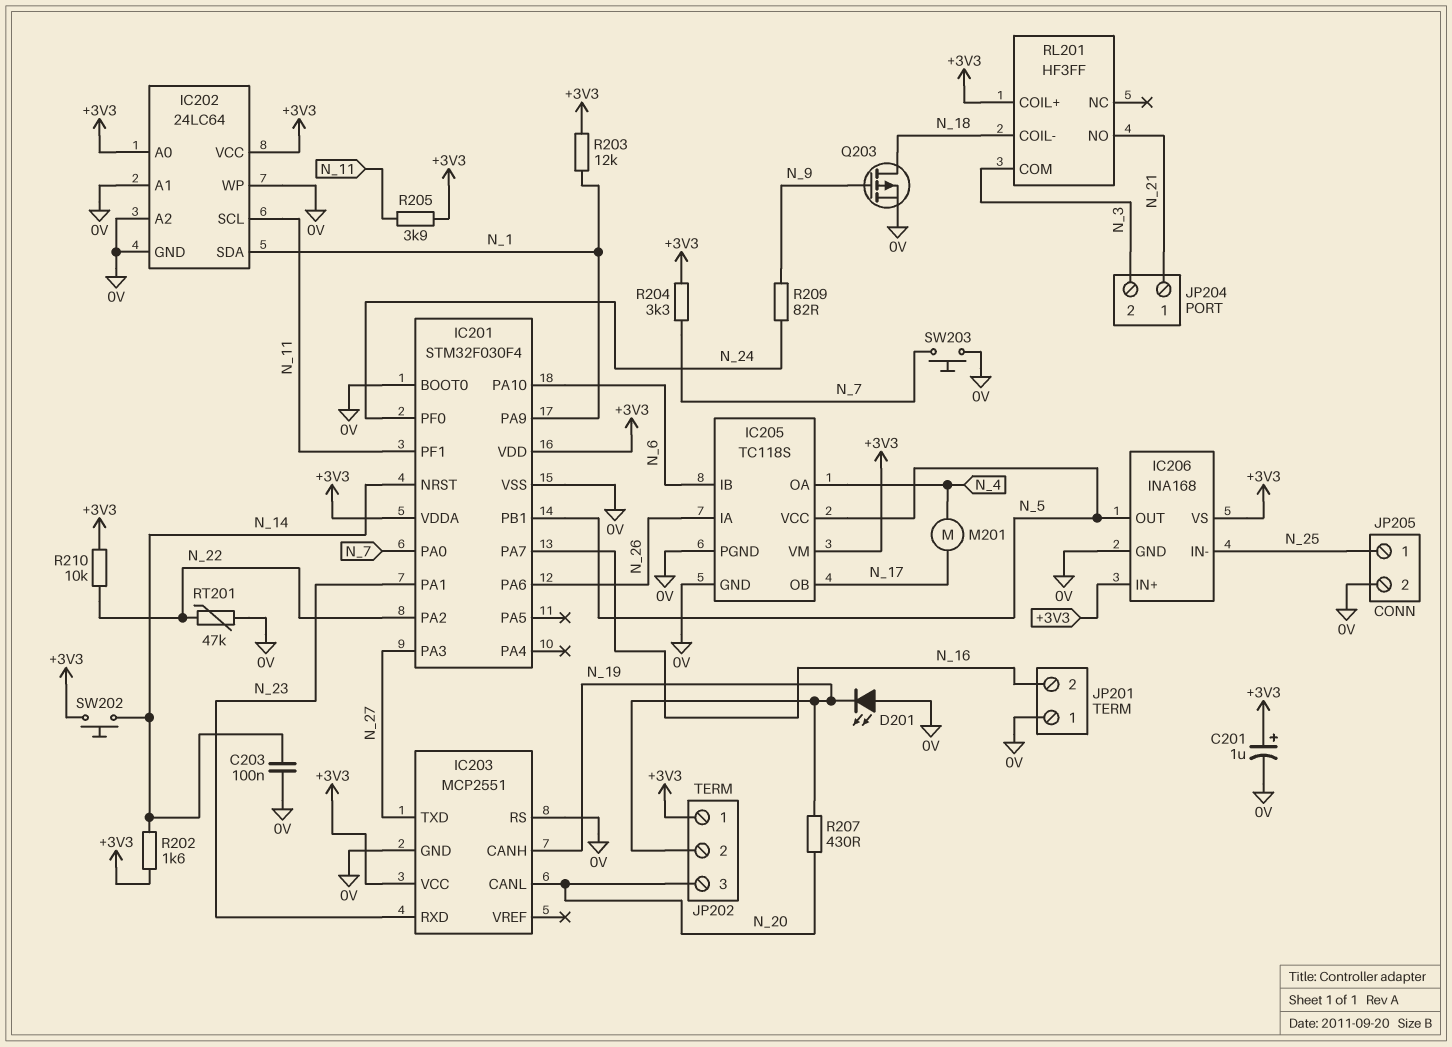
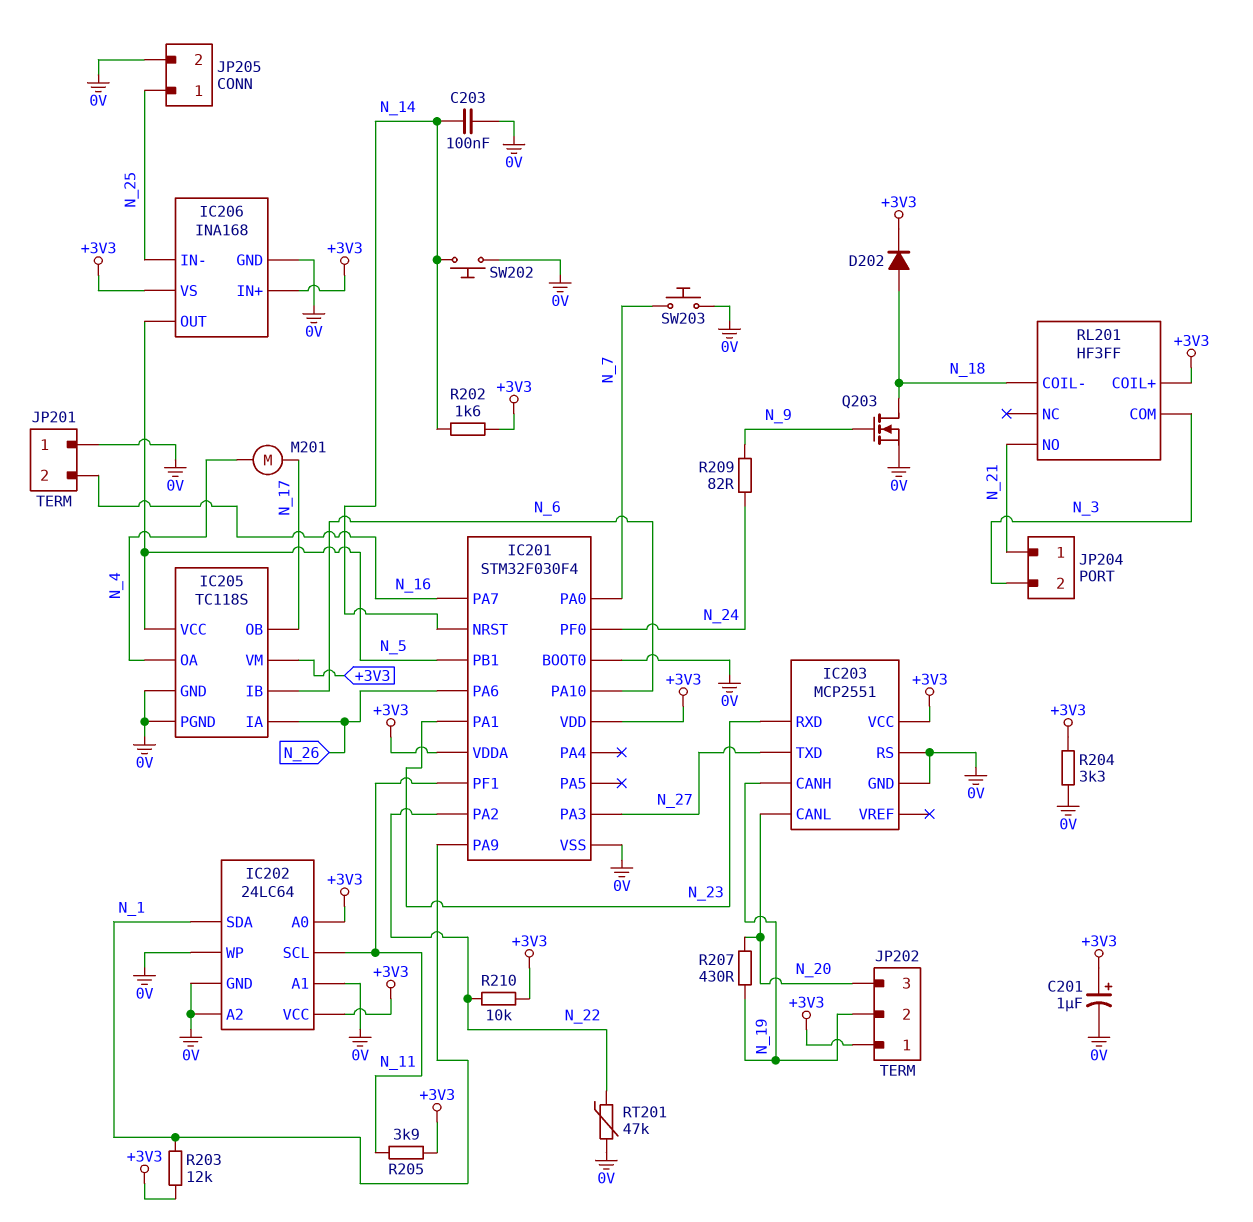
D201: LED (A 0V, K N_19) -> none
D202: none -> diode (A N_18, K +3V3)
Q203: PMOS (G N_9, D N_18, S 0V) -> NMOS (G N_9, D N_18, S 0V)
R204: 3.3k (+3V3, N_7) -> 3.3k (+3V3, 0V)
SW202: button (+3V3, N_14) -> button (0V, N_14)

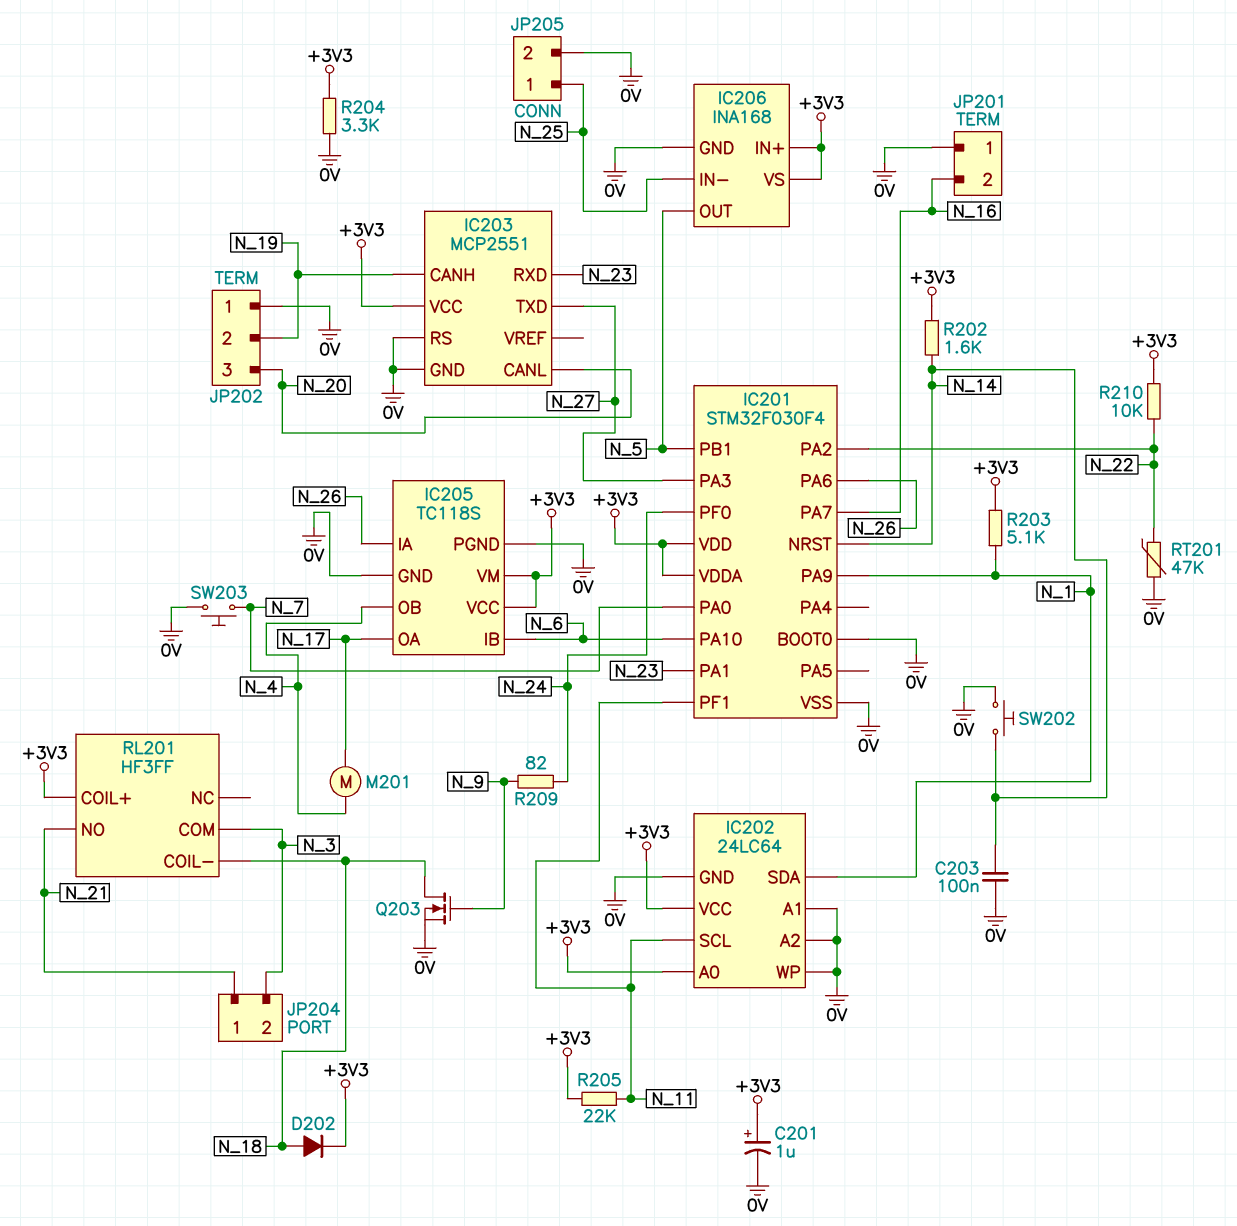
IC205 pin OA: N_4 -> N_17
IC205 pin OB: N_17 -> N_4
IC205 pin VCC: N_5 -> +3V3
JP202 pin 1: +3V3 -> 0V
R203: 12k (+3V3, N_1) -> 5.1k (+3V3, N_1)
R205: 3.9k (+3V3, N_11) -> 22k (+3V3, N_11)
R207: 430 (N_19, N_20) -> none

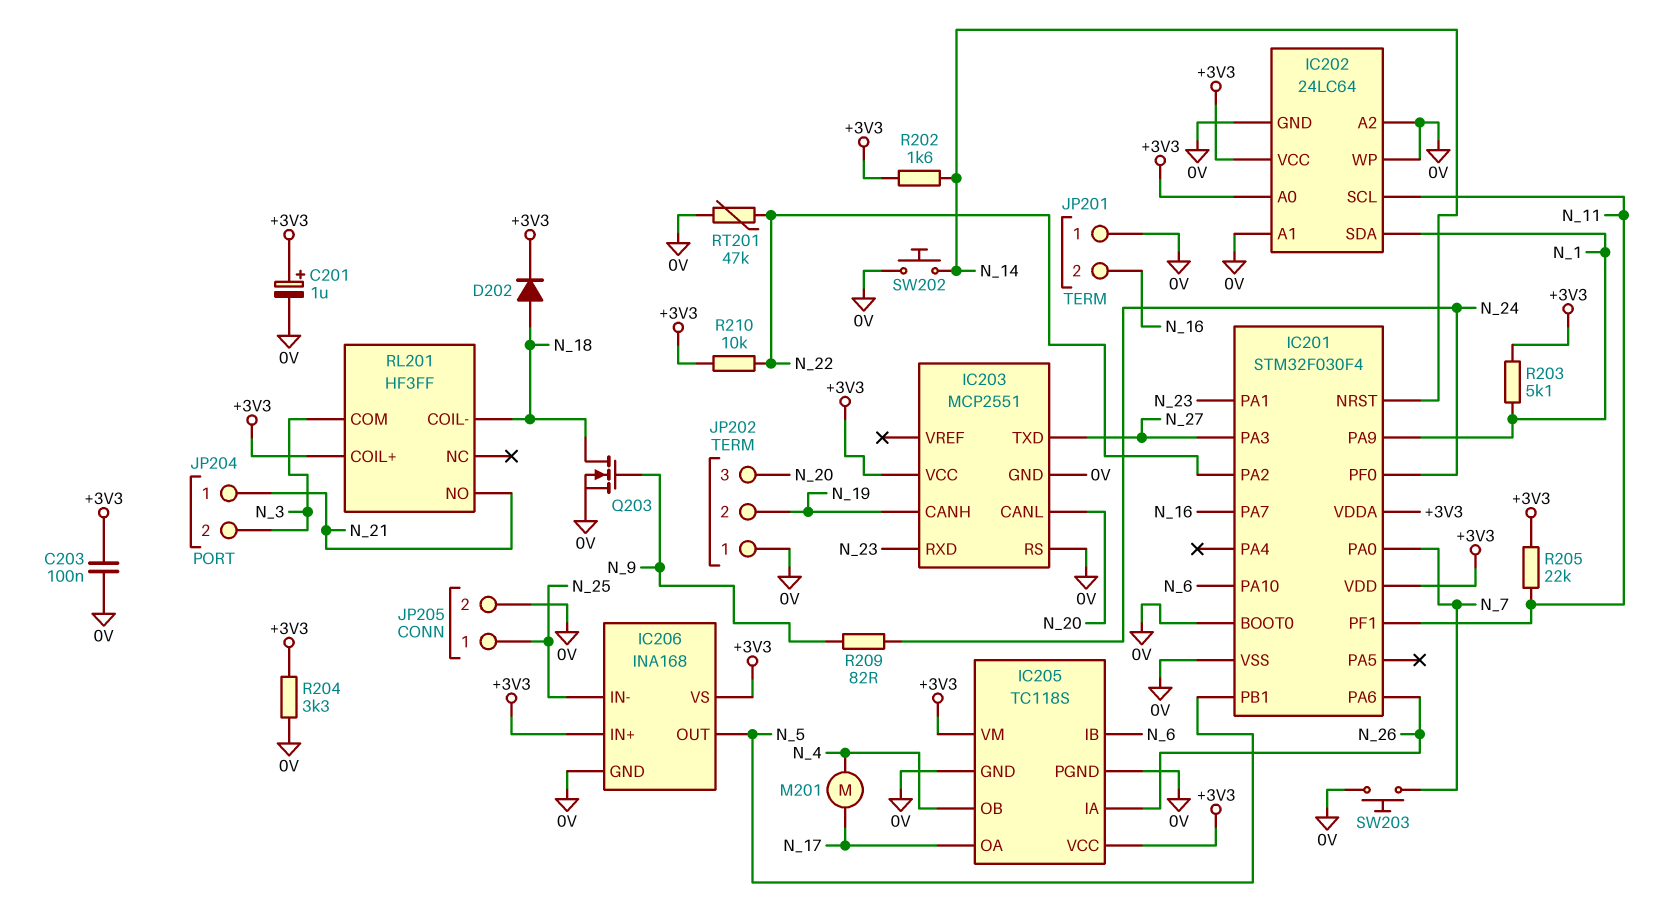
C203: 100nF (0V, N_14) -> 100nF (+3V3, 0V)

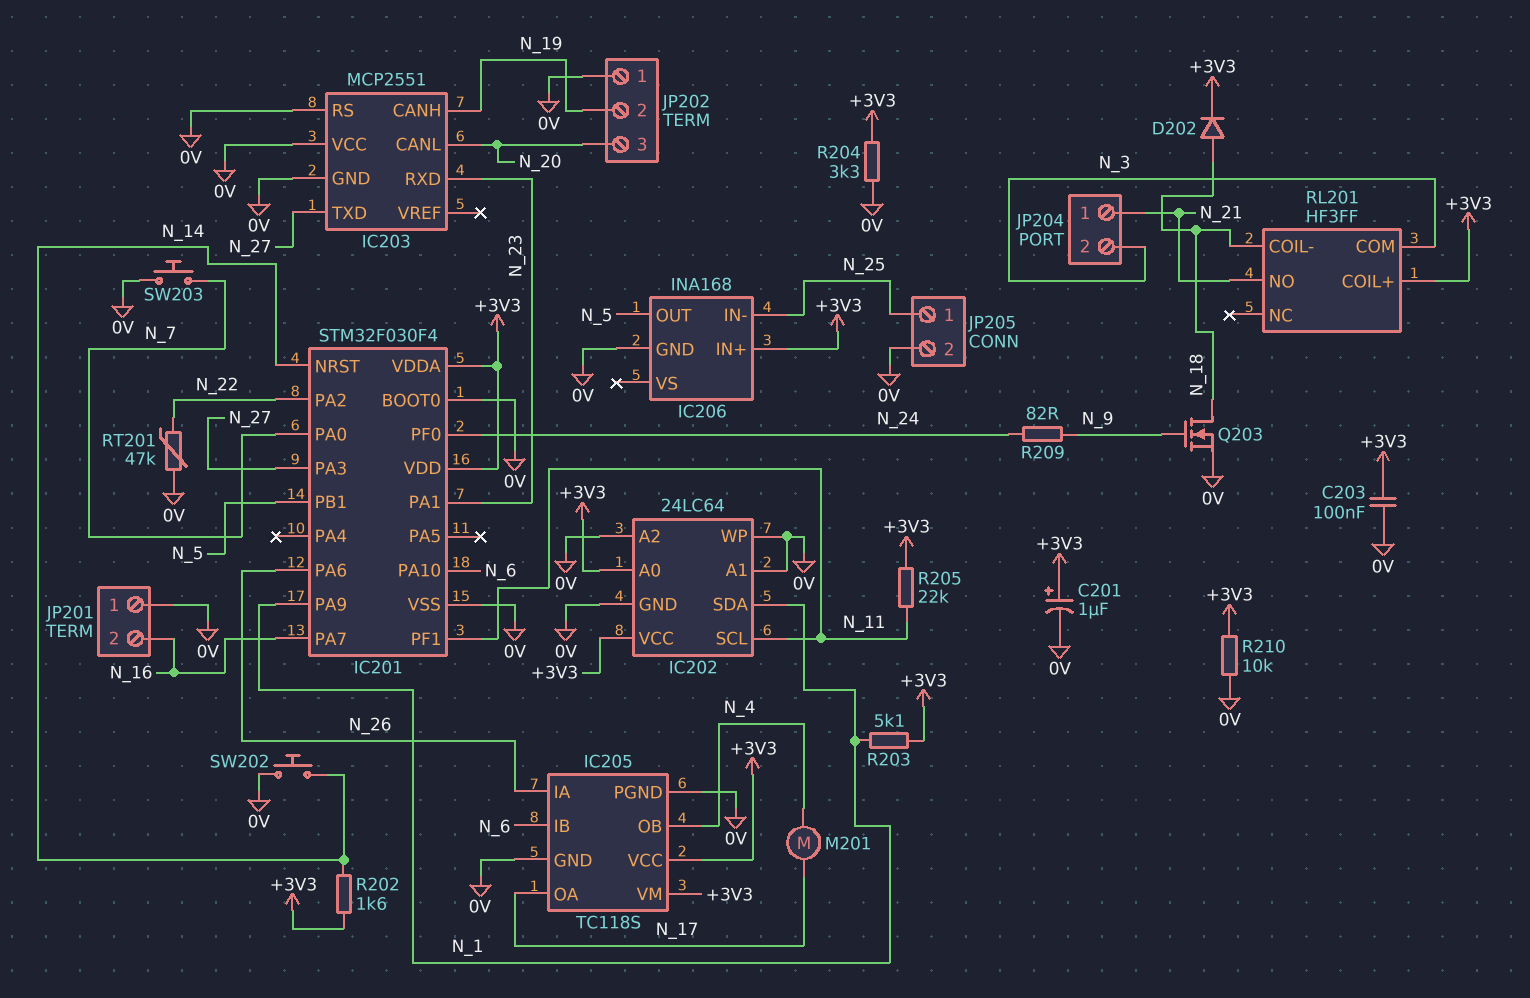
IC203 pin VCC: +3V3 -> 0V
IC206 pin VS: +3V3 -> none
R210: 10k (+3V3, N_22) -> 10k (+3V3, 0V)

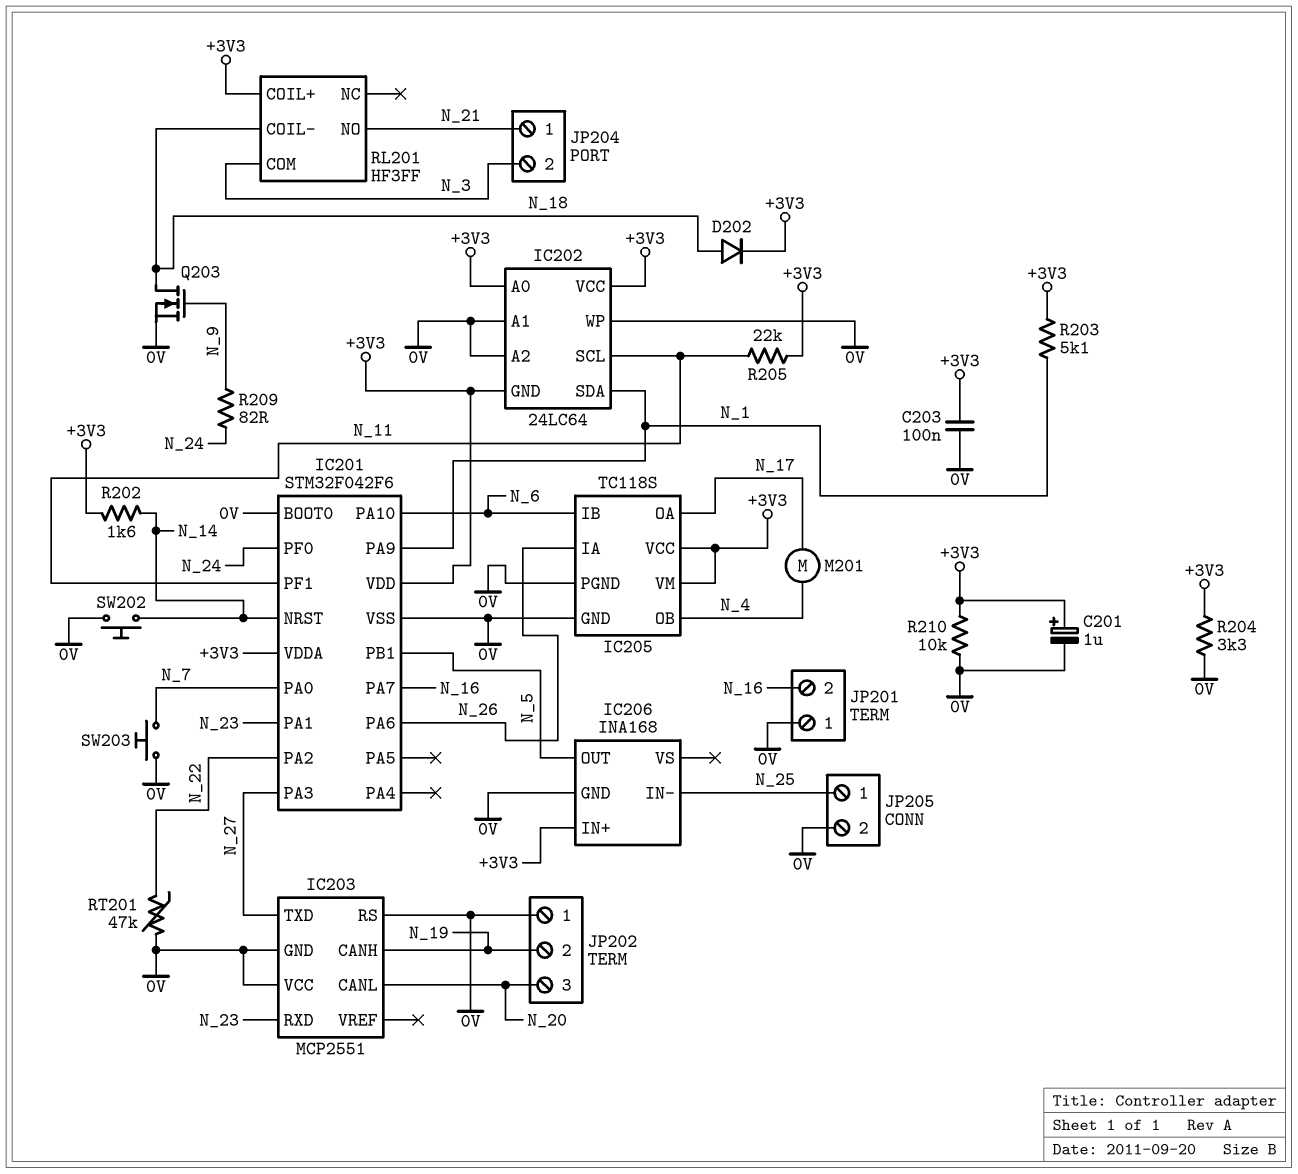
IC201: STM32F030F4 -> STM32F042F6
IC202 pin GND: 0V -> +3V3

